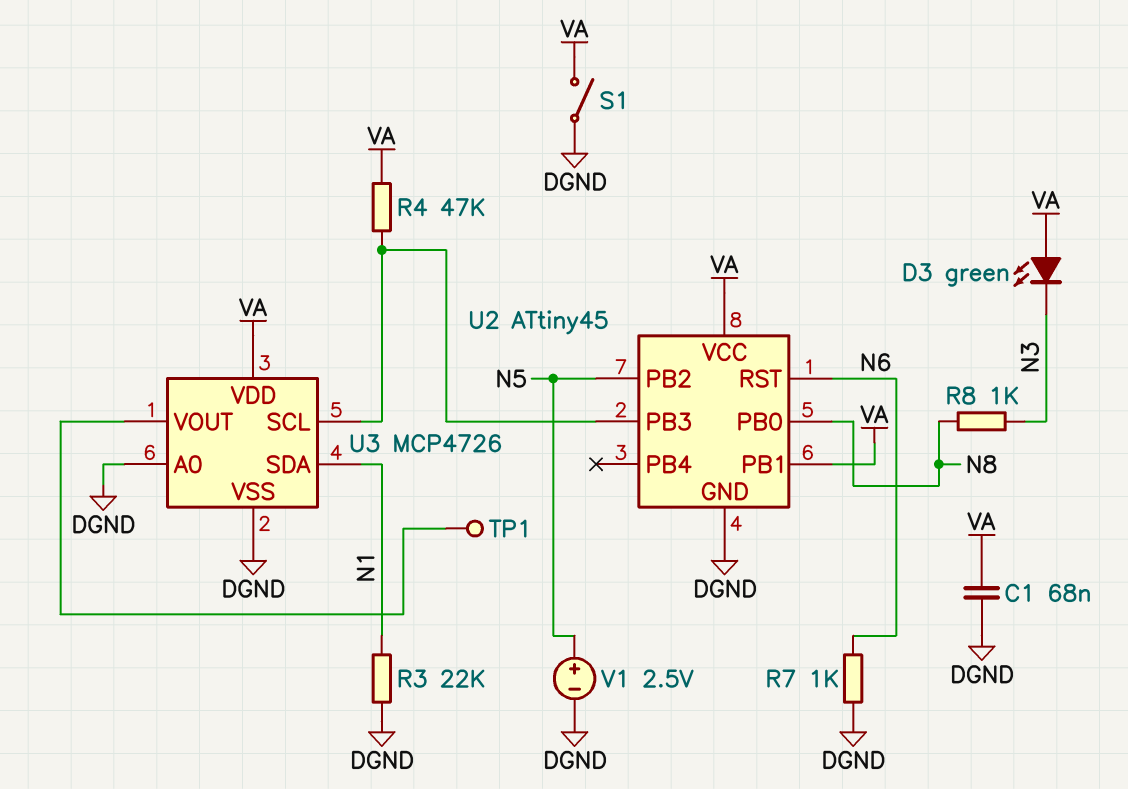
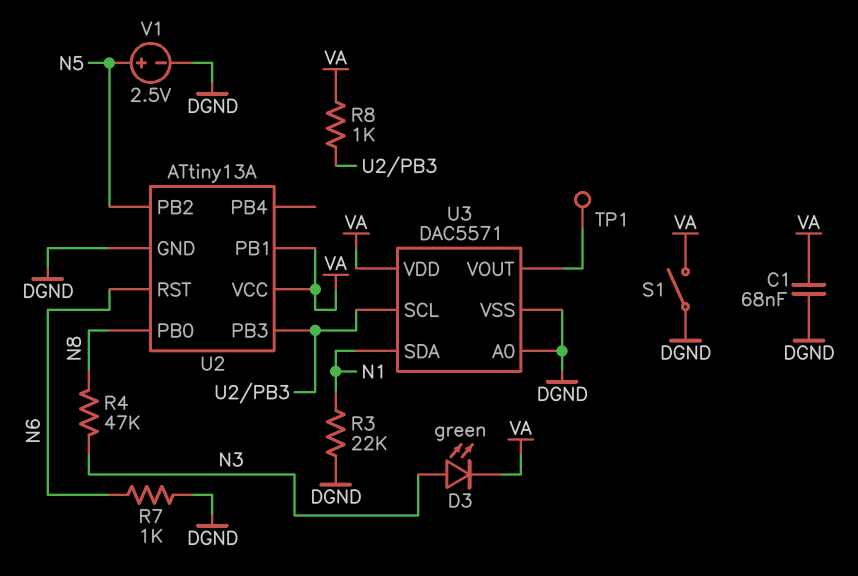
D3: LED green (A VA, K N3) -> LED green (A N3, K VA)
R4: 47k (U2/PB3, VA) -> 47k (N3, N8)
R8: 1k (N3, N8) -> 1k (U2/PB3, VA)
U2: ATtiny45 -> ATtiny13A
U3: MCP4726 -> DAC5571

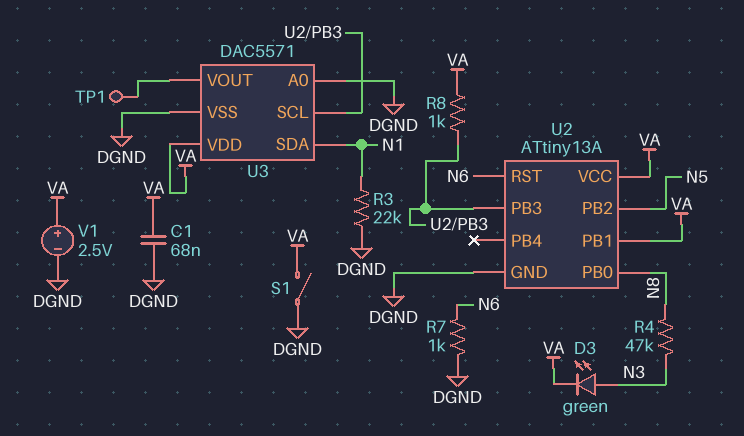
V1: 2.5V (plus N5, minus DGND) -> 2.5V (plus VA, minus DGND)

